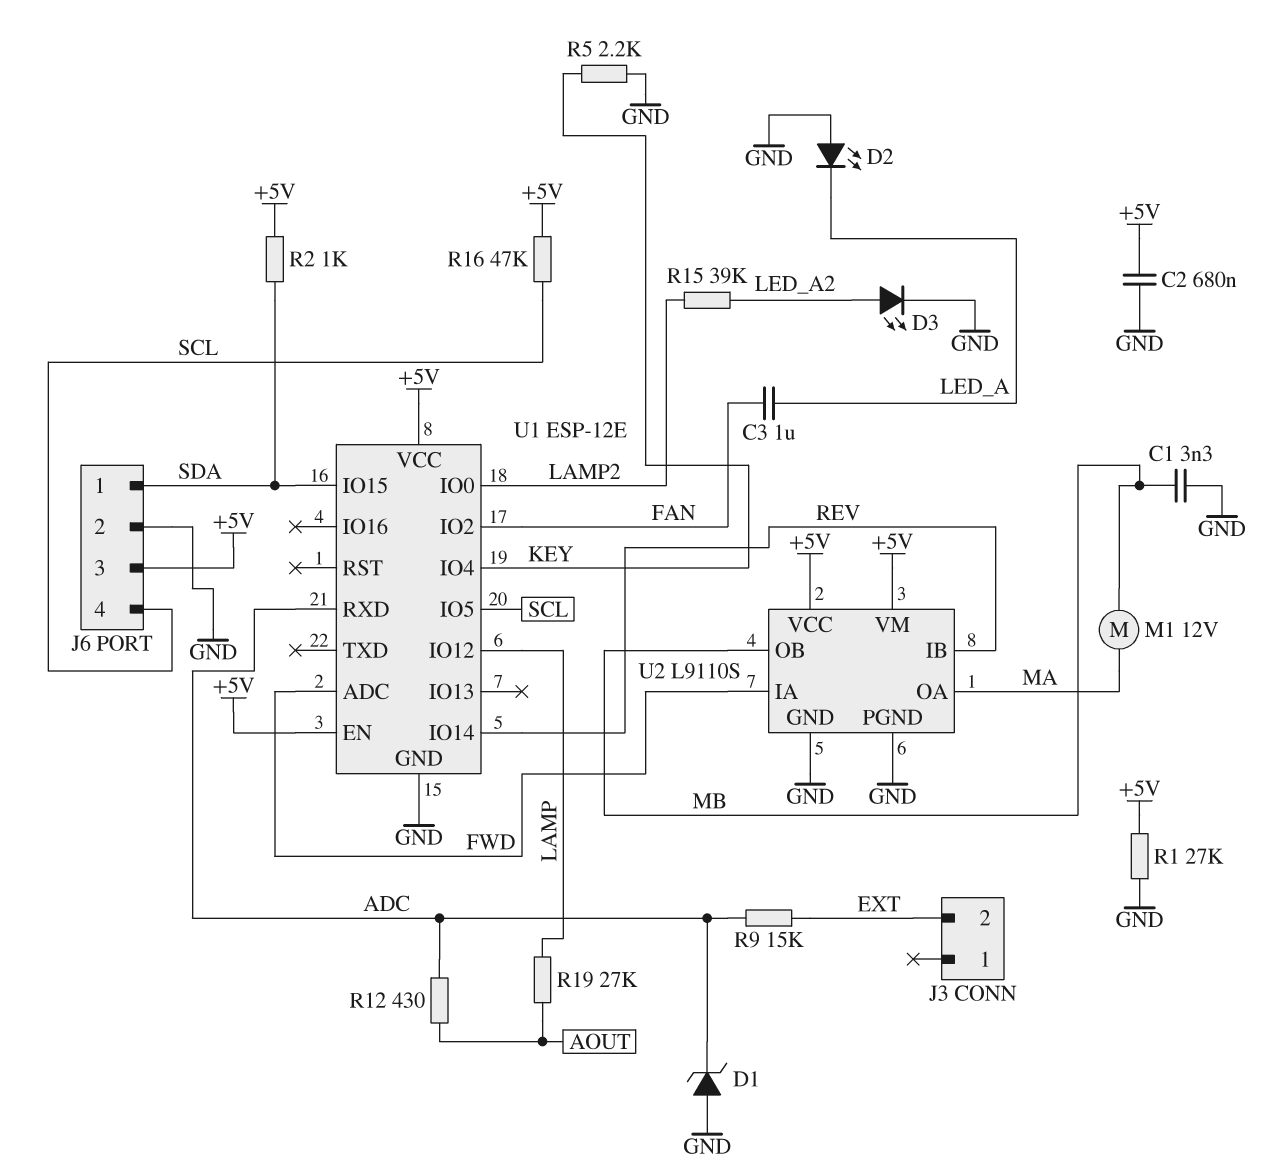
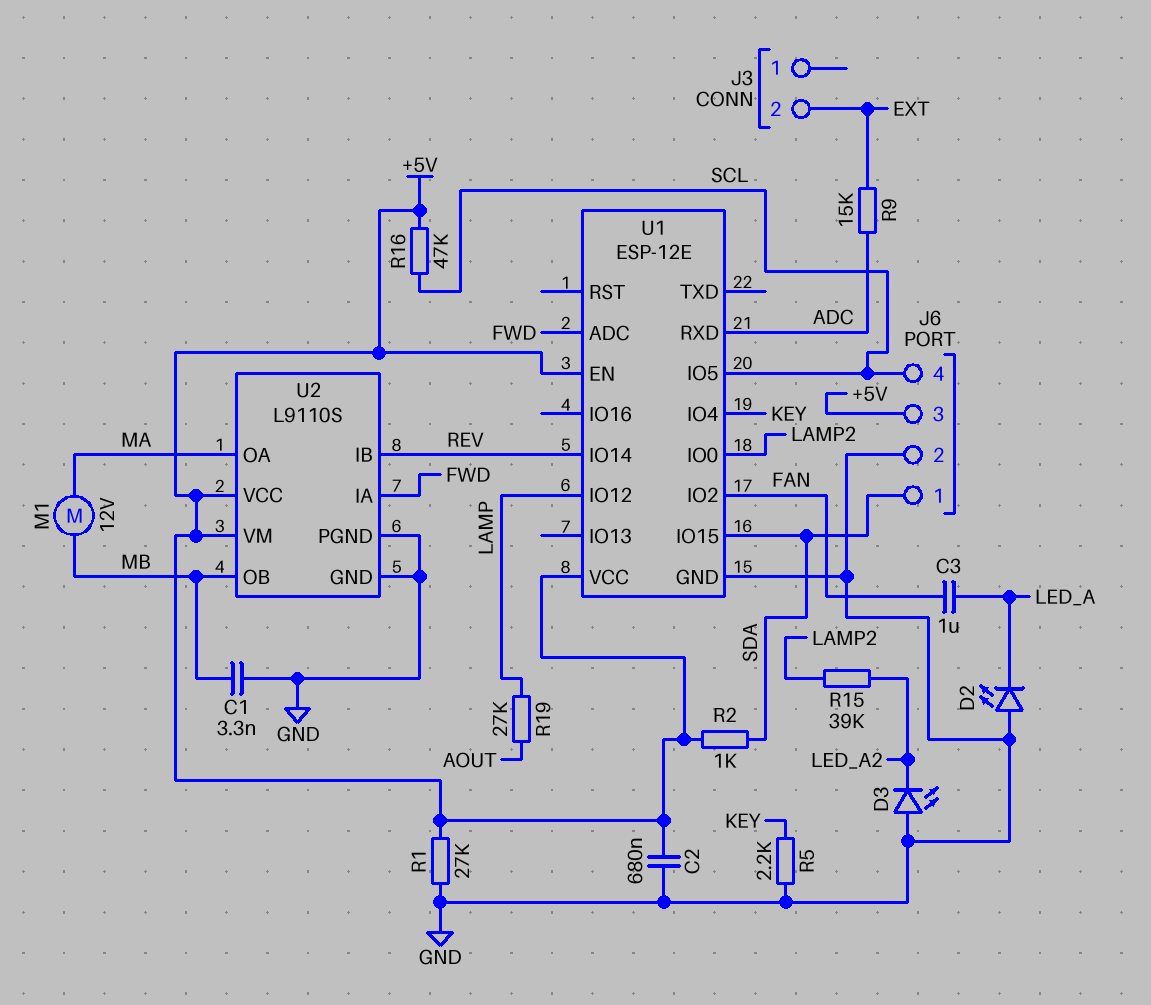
D1: zener (A GND, K ADC) -> none
D3: LED (A LED_A2, K GND) -> LED (A GND, K LED_A2)
R12: 430 (ADC, AOUT) -> none

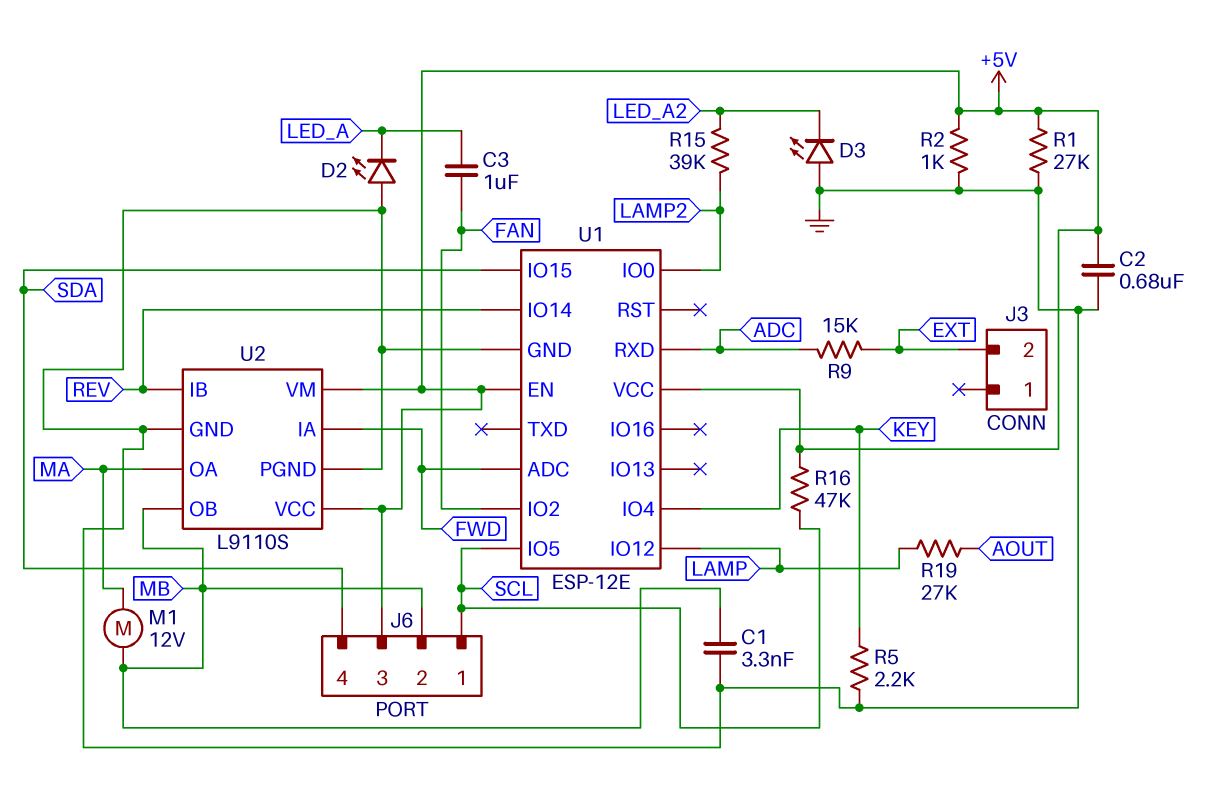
J6 pin 1: SDA -> SCL
J6 pin 2: GND -> MB
J6 pin 4: SCL -> SDA
R2: 1k (+5V, SDA) -> 1k (+5V, GND)

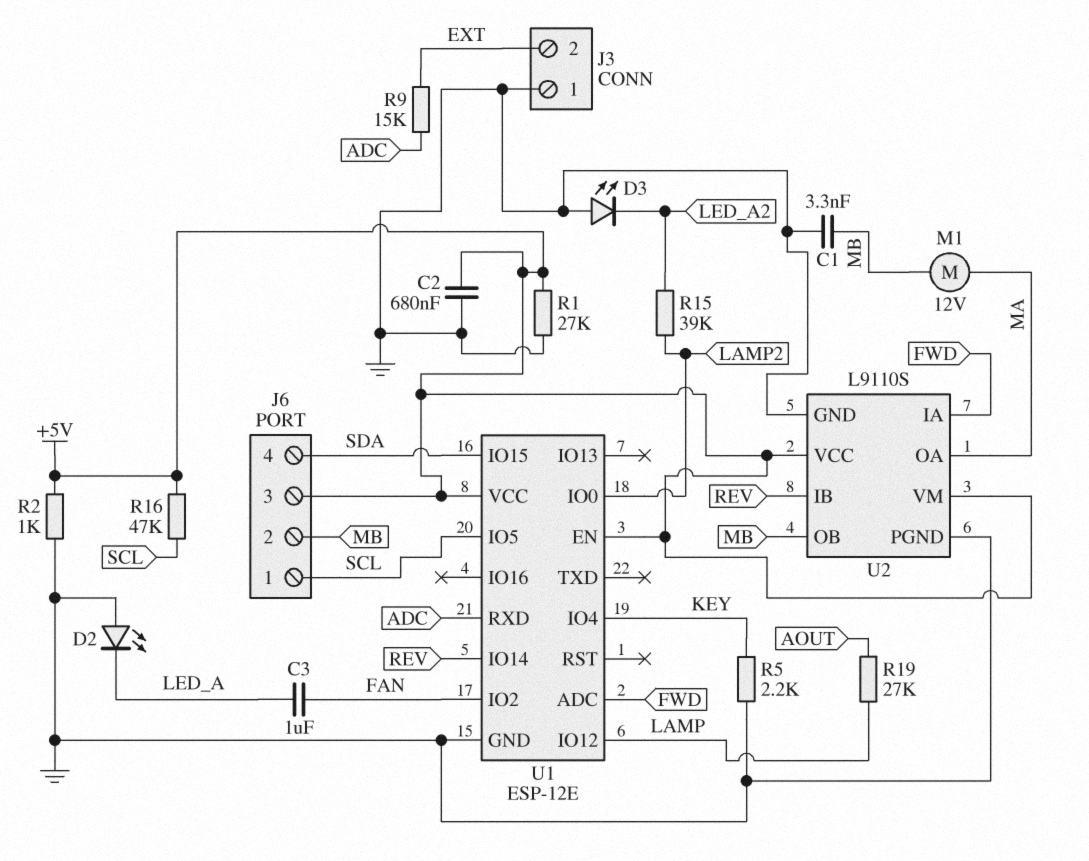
J3 pin 1: none -> GND

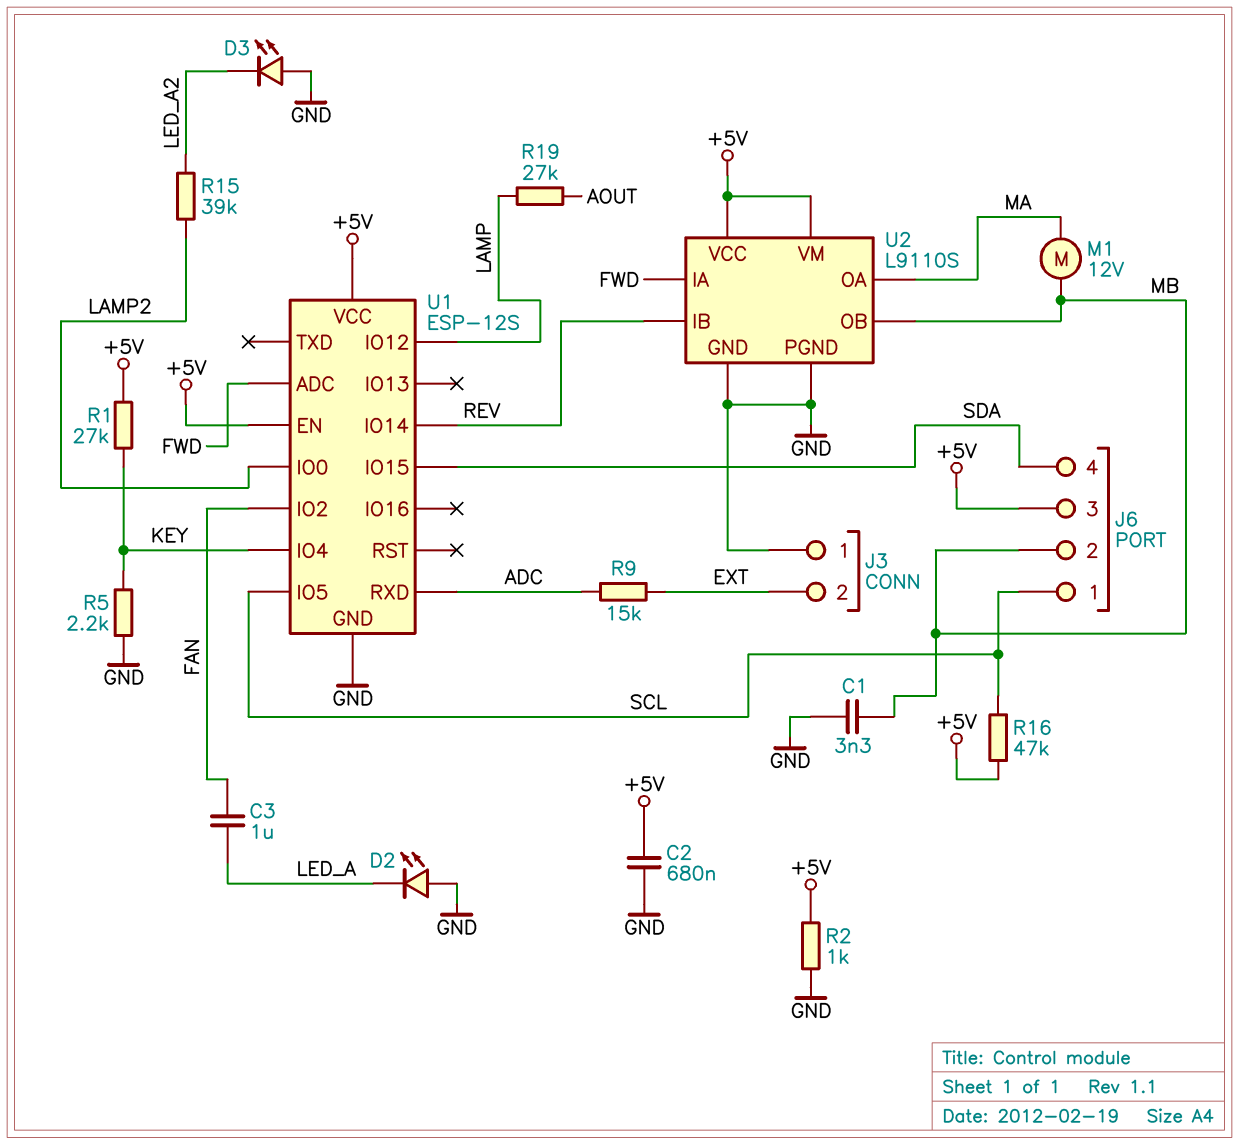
R1: 27k (+5V, GND) -> 27k (+5V, KEY)
U1: ESP-12E -> ESP-12S

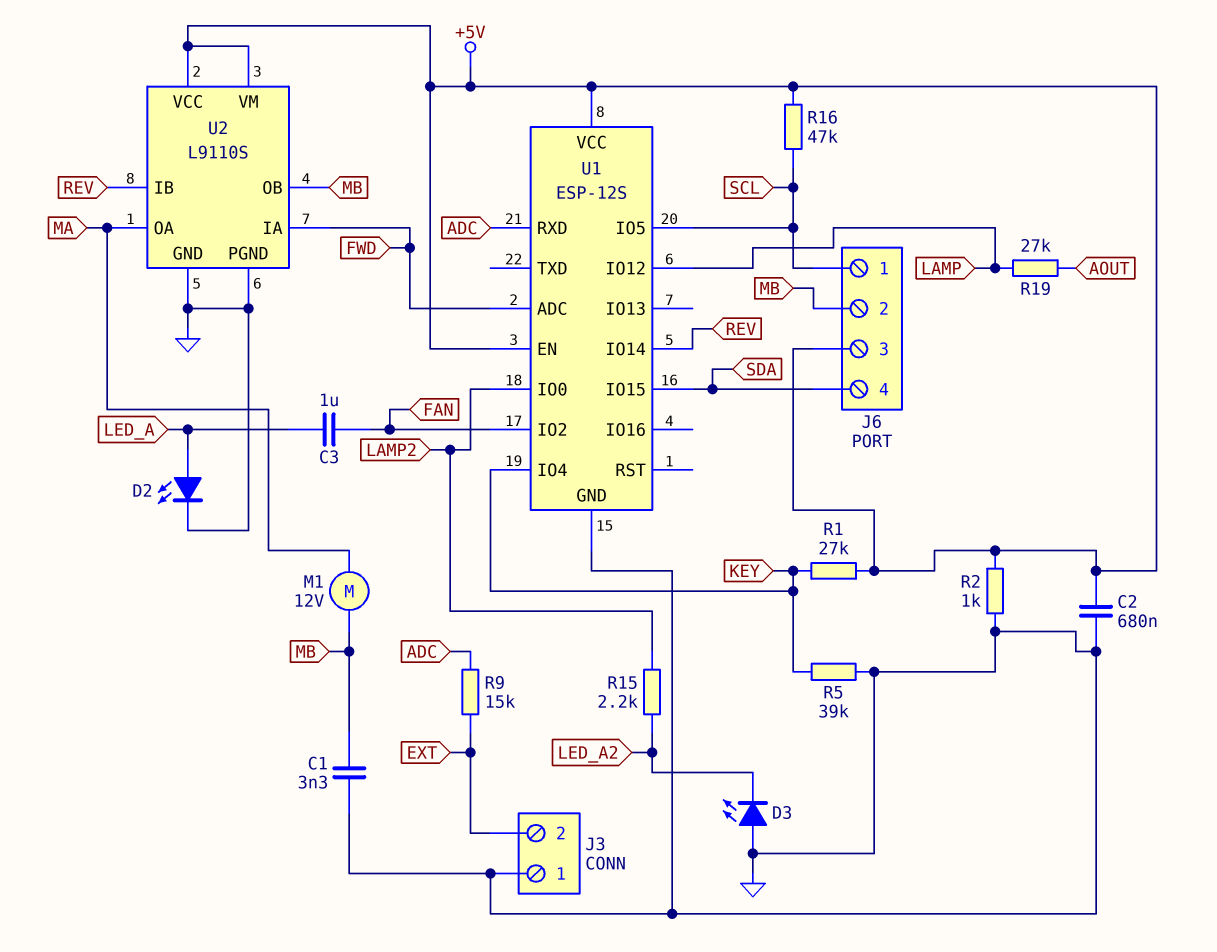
D2: LED (A GND, K LED_A) -> LED (A LED_A, K GND)
R5: 2.2k (GND, KEY) -> 39k (GND, KEY)
R15: 39k (LAMP2, LED_A2) -> 2.2k (LAMP2, LED_A2)

